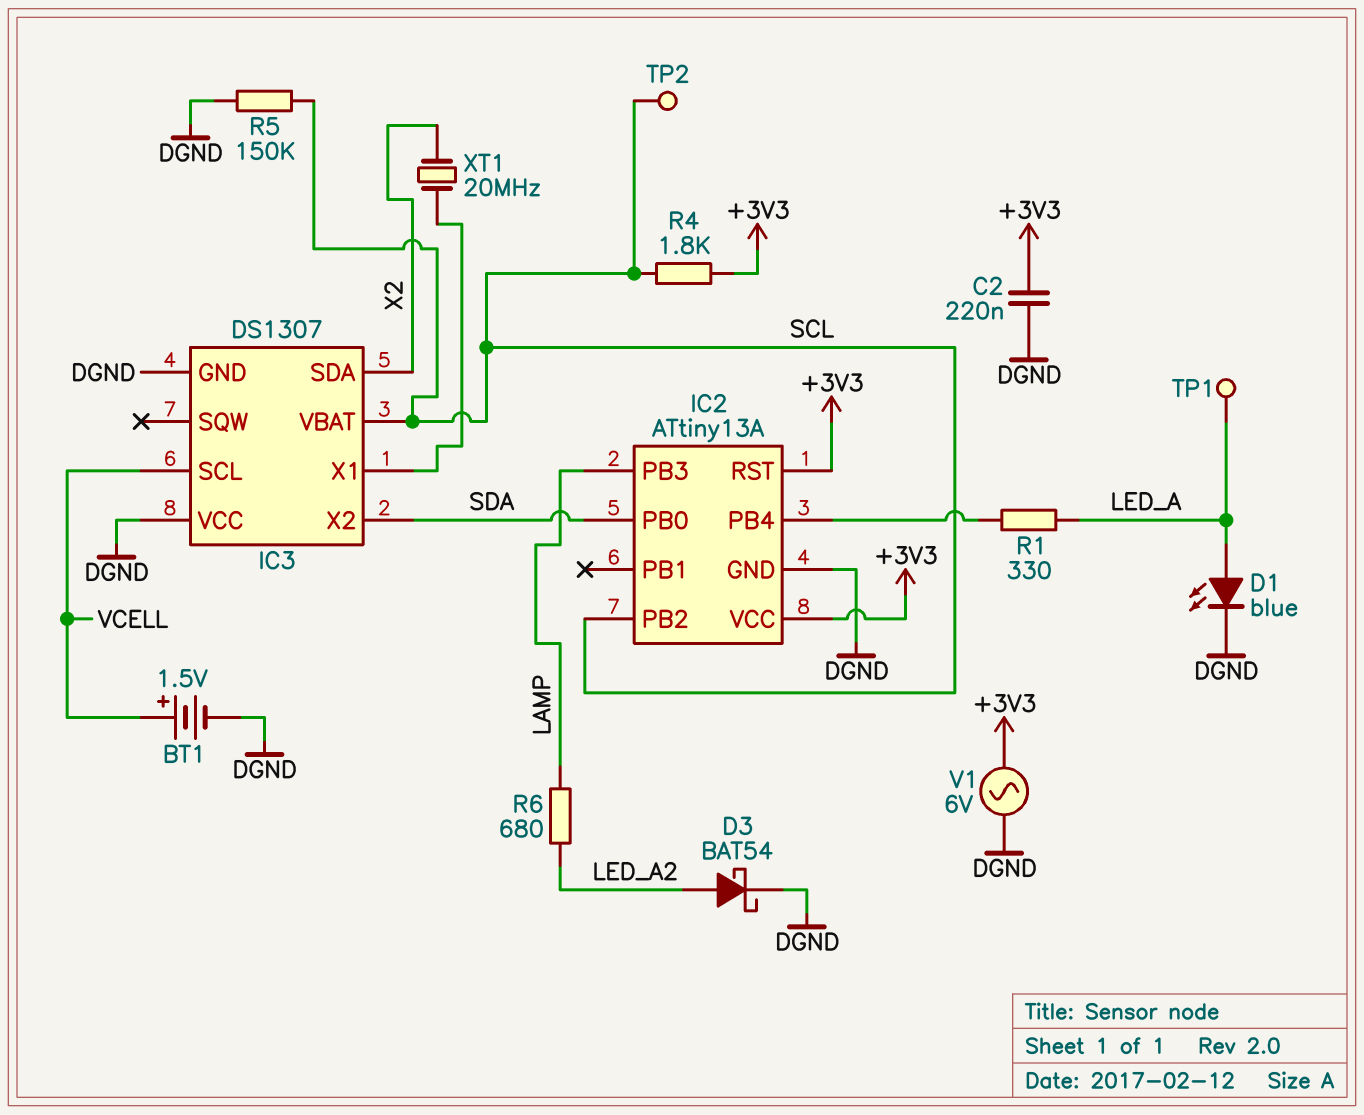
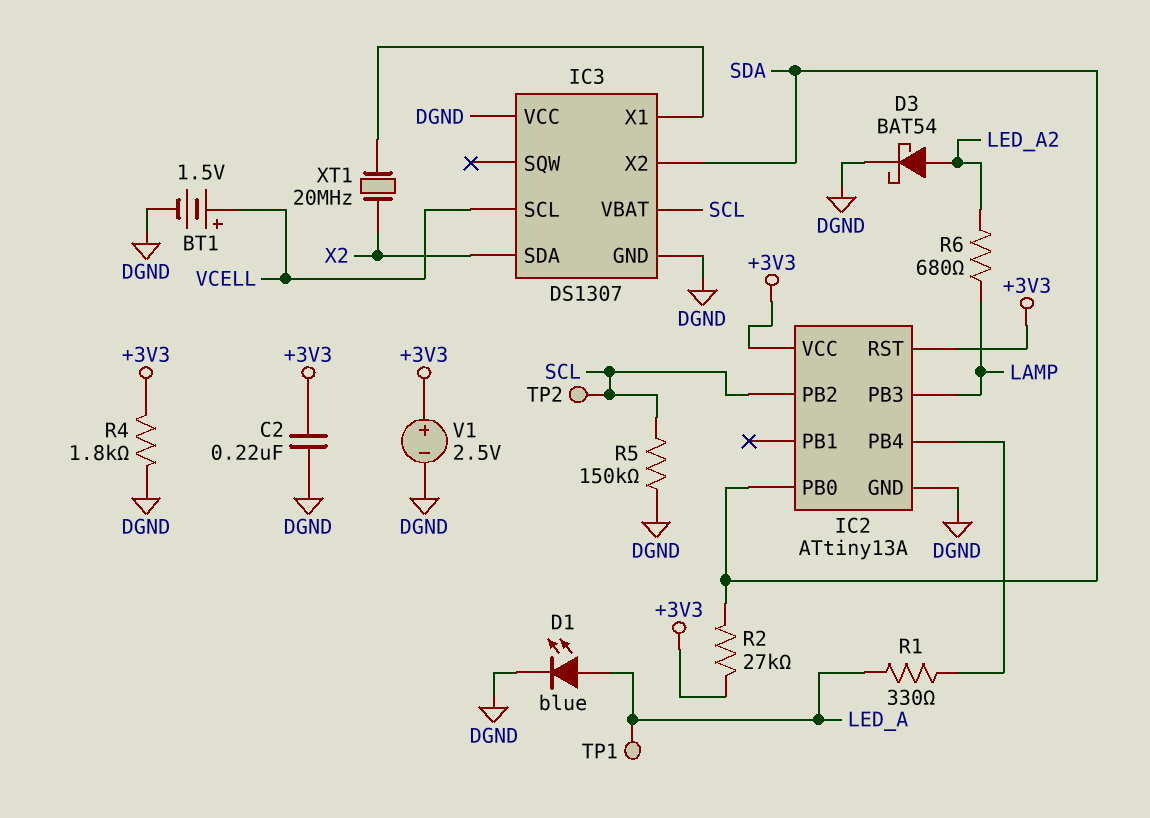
R2: none -> 27k (+3V3, SDA)
R4: 1.8k (+3V3, SCL) -> 1.8k (+3V3, DGND)
V1: AC 6V (+3V3, DGND) -> 2.5V (plus +3V3, minus DGND)

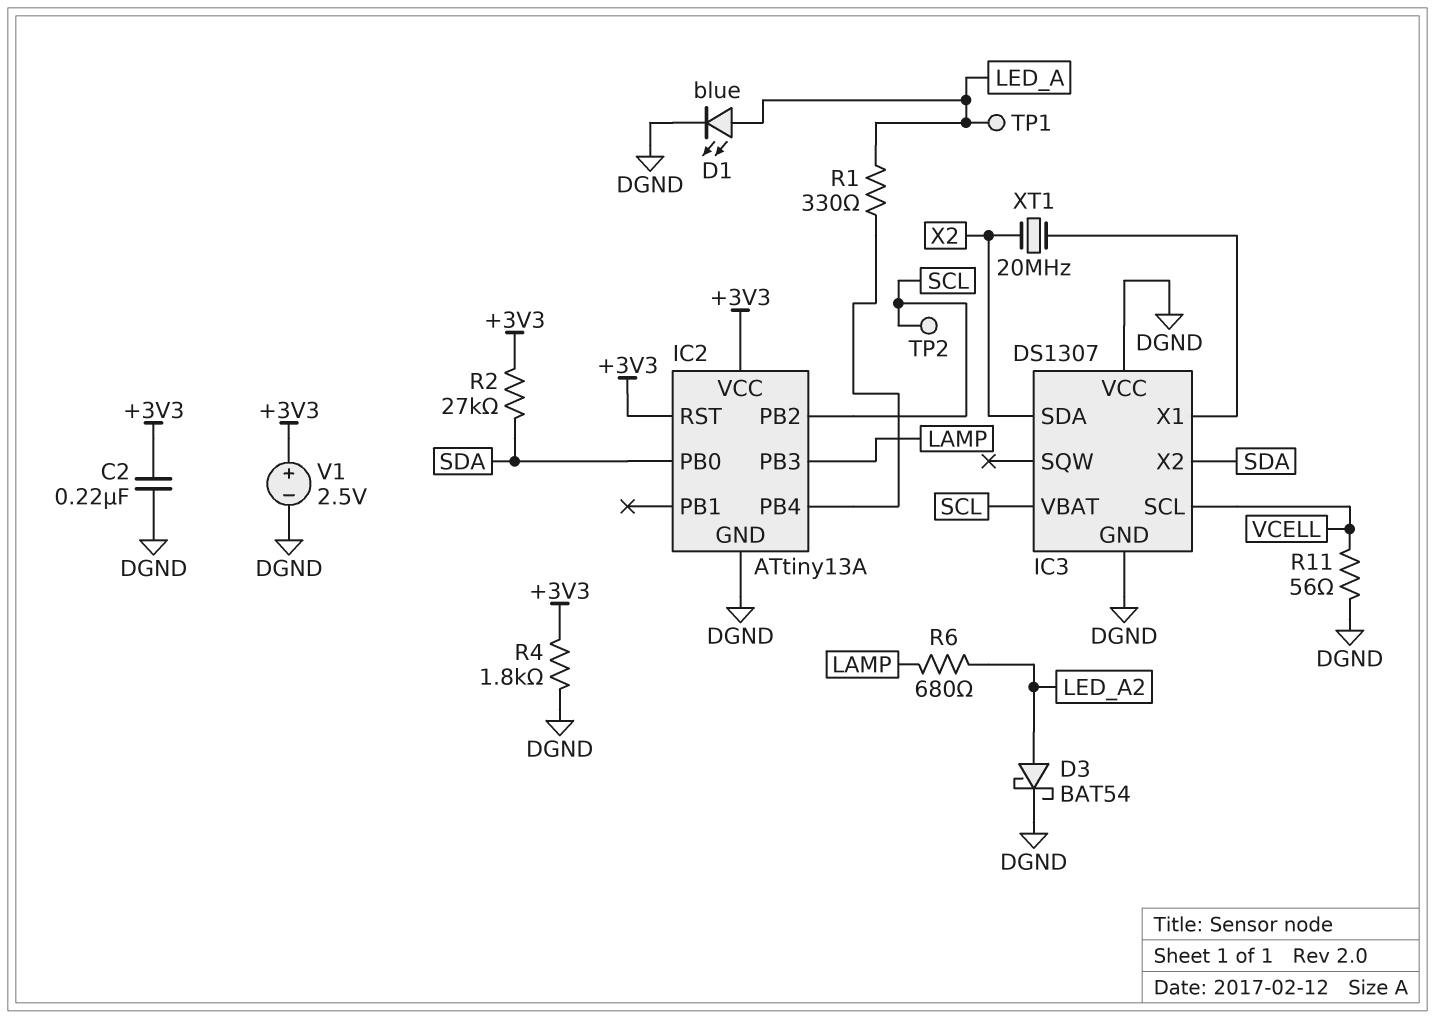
BT1: 1.5V (plus VCELL, minus DGND) -> none
R5: 150k (DGND, SCL) -> none
R11: none -> 56 (DGND, VCELL)

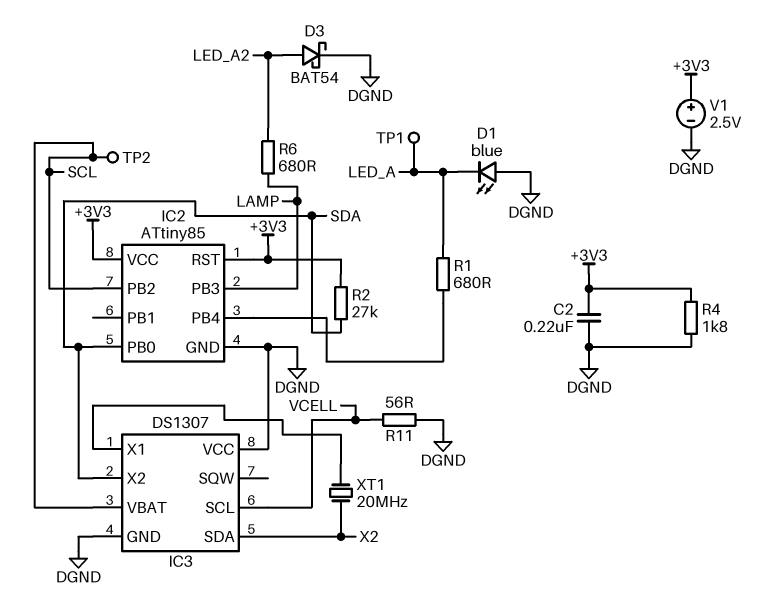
D1: LED blue (A LED_A, K DGND) -> LED blue (A DGND, K LED_A)
IC2: ATtiny13A -> ATtiny85
R1: 330 (IC2/PB4, LED_A) -> 680 (IC2/PB4, LED_A)

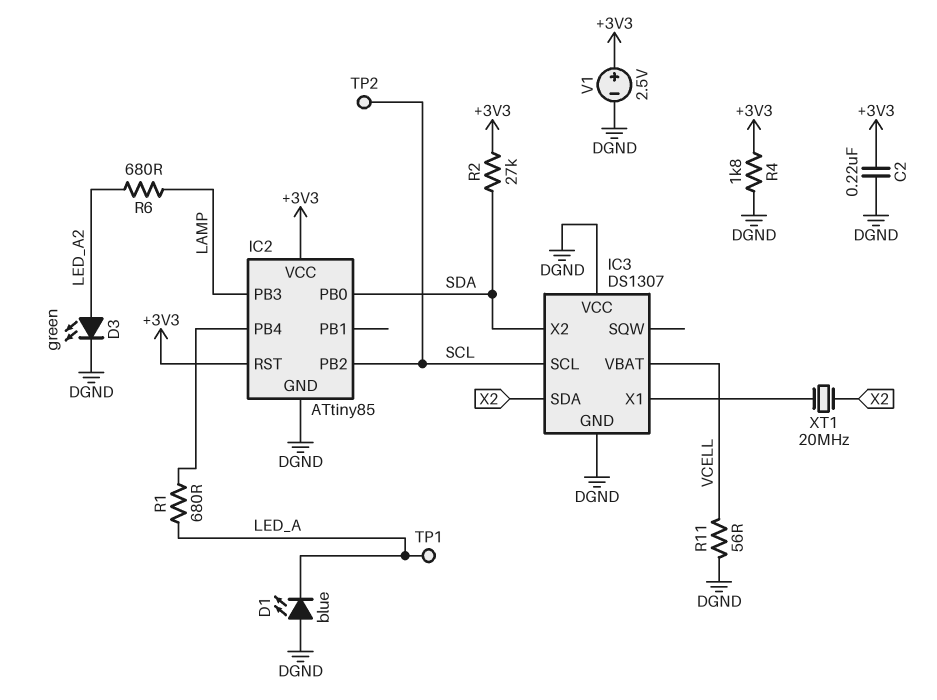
D3: schottky BAT54 (A LED_A2, K DGND) -> LED green (A LED_A2, K DGND)
IC3 pin SCL: VCELL -> SCL
IC3 pin VBAT: SCL -> VCELL

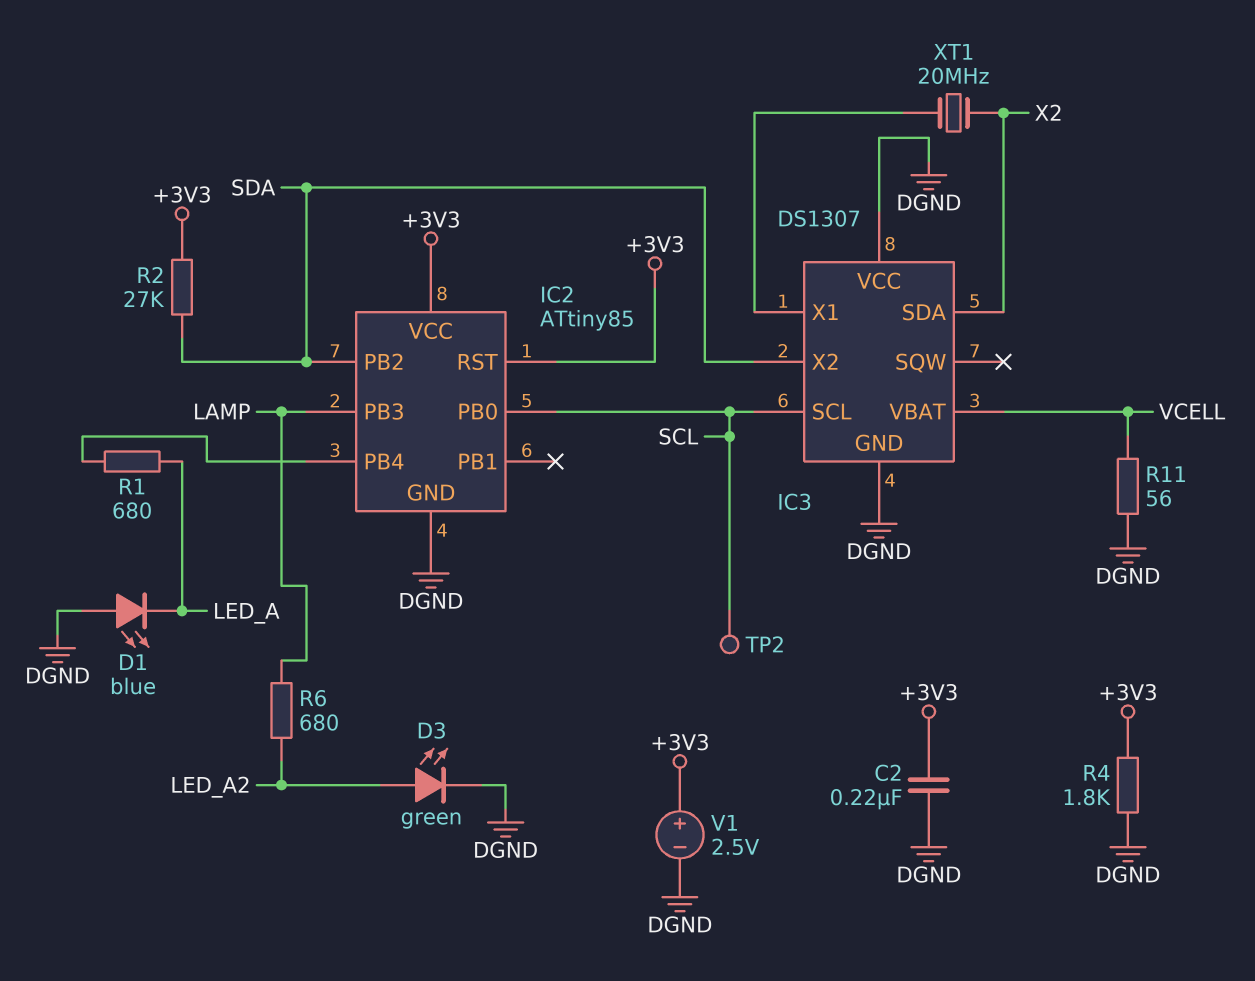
IC2 pin PB0: SDA -> SCL
IC2 pin PB2: SCL -> SDA
TP1: test point (LED_A) -> none

